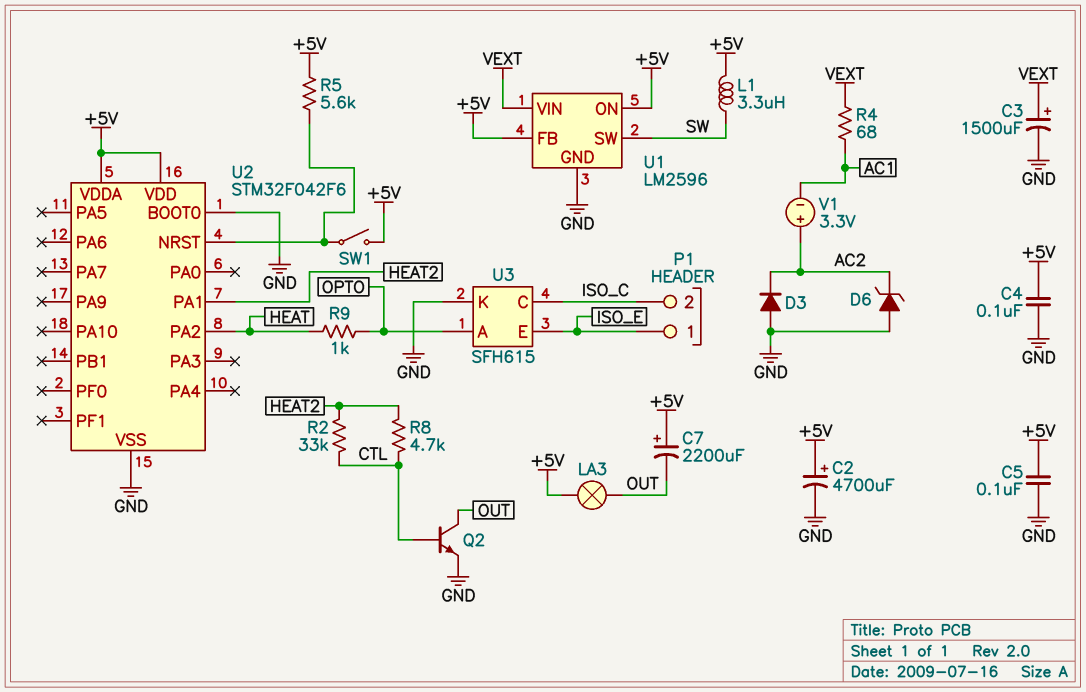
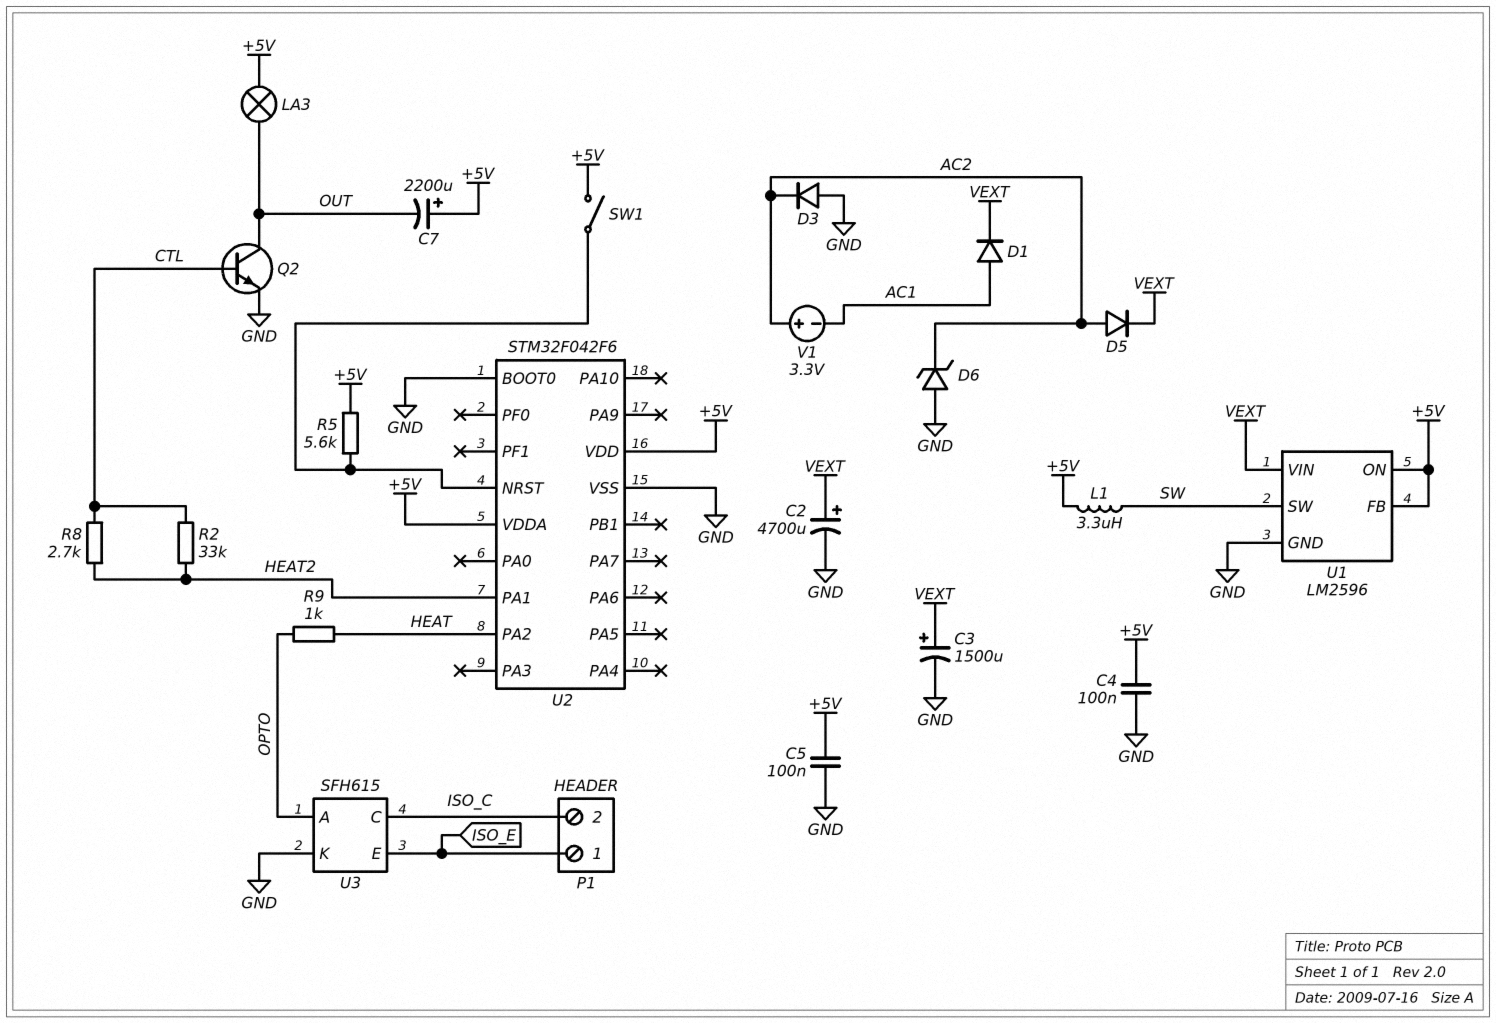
C2: 4700uF (plus +5V, minus GND) -> 4700uF (plus VEXT, minus GND)
D1: none -> diode (A AC1, K VEXT)
D5: none -> diode (A AC2, K VEXT)
R4: 68 (AC1, VEXT) -> none
R8: 4.7k (CTL, HEAT2) -> 2.7k (CTL, HEAT2)

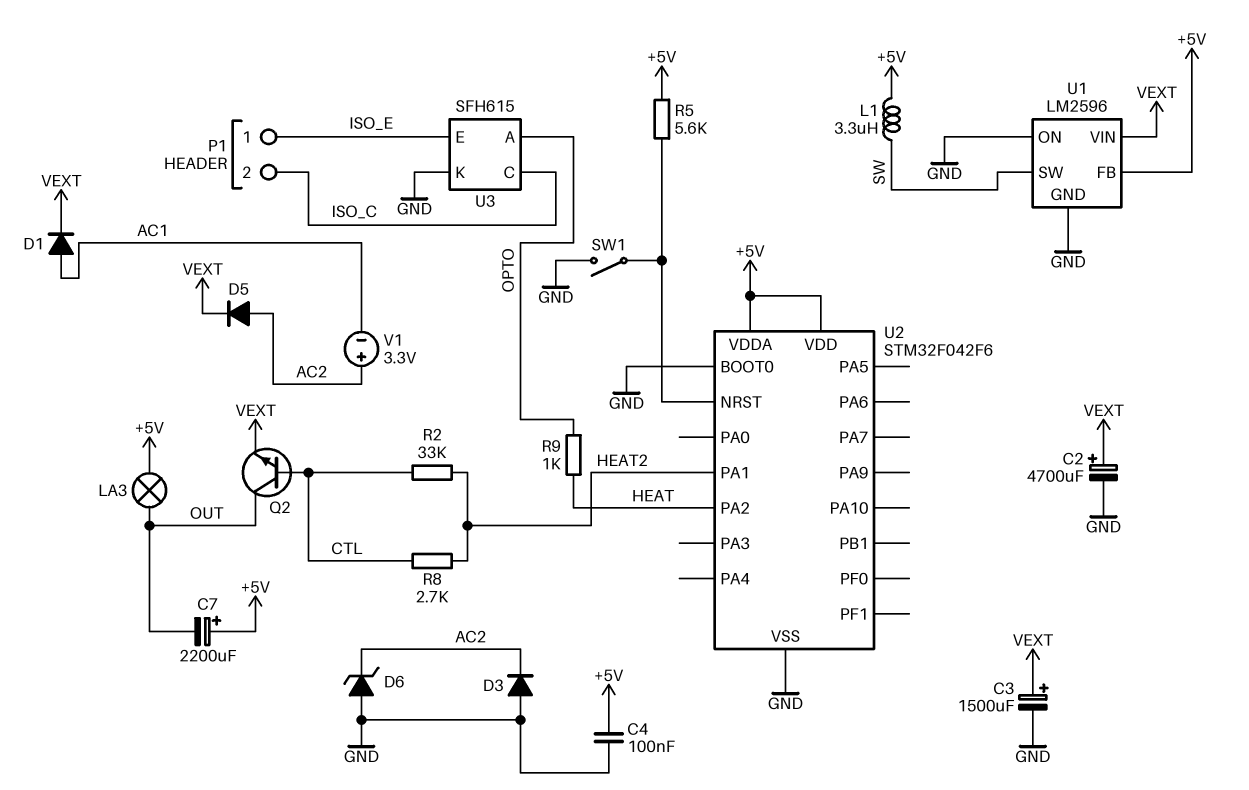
C5: 100nF (+5V, GND) -> none
Q2: NPN (B CTL, C OUT, E GND) -> NPN (B CTL, C OUT, E VEXT)
SW1: switch (+5V, U2/NRST) -> switch (GND, U2/NRST)
U1 pin ON: +5V -> GND

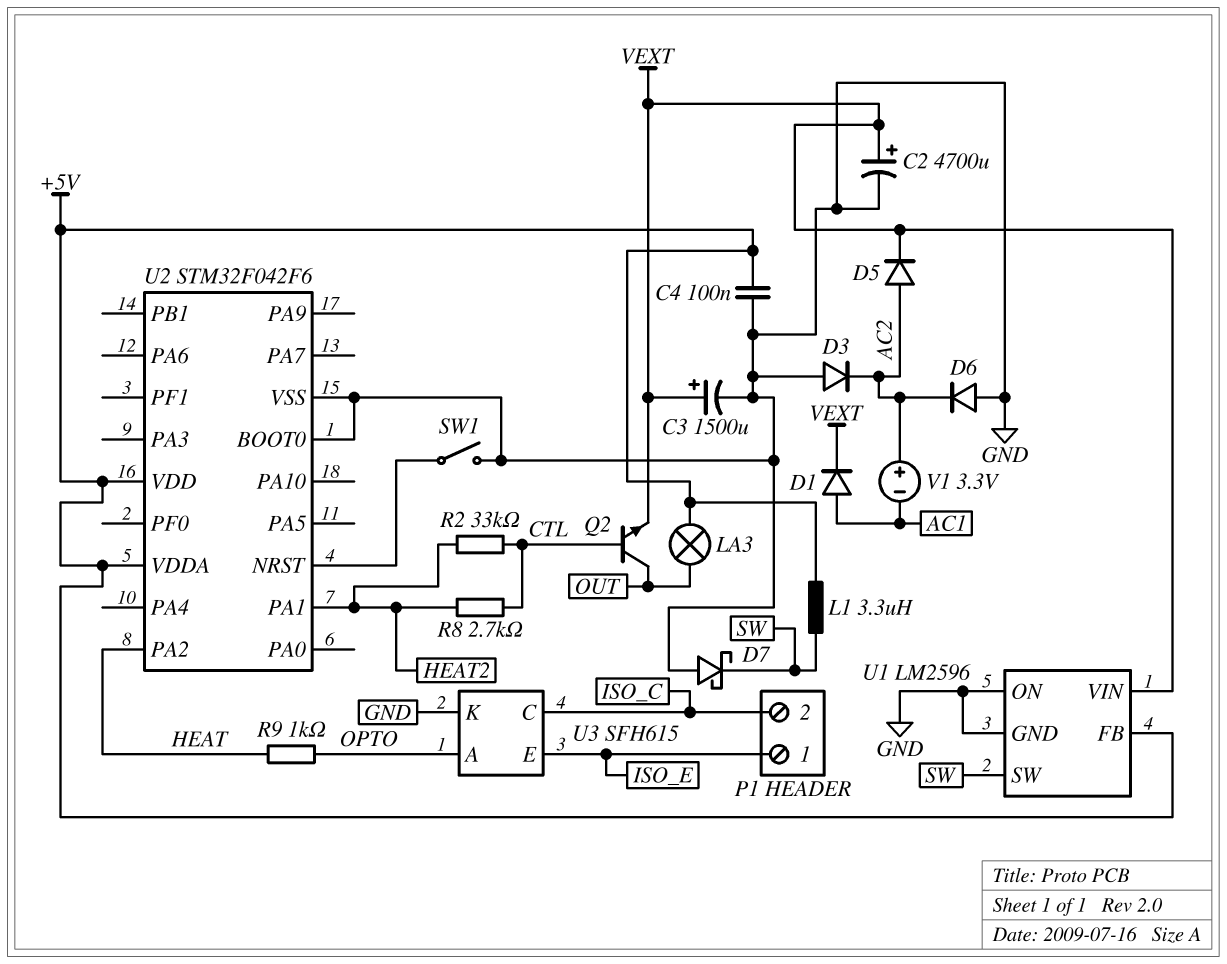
C7: 2200uF (plus +5V, minus OUT) -> none
D6: zener (A GND, K AC2) -> diode (A GND, K AC2)
D7: none -> schottky (A GND, K SW)
R5: 5.6k (+5V, U2/NRST) -> none

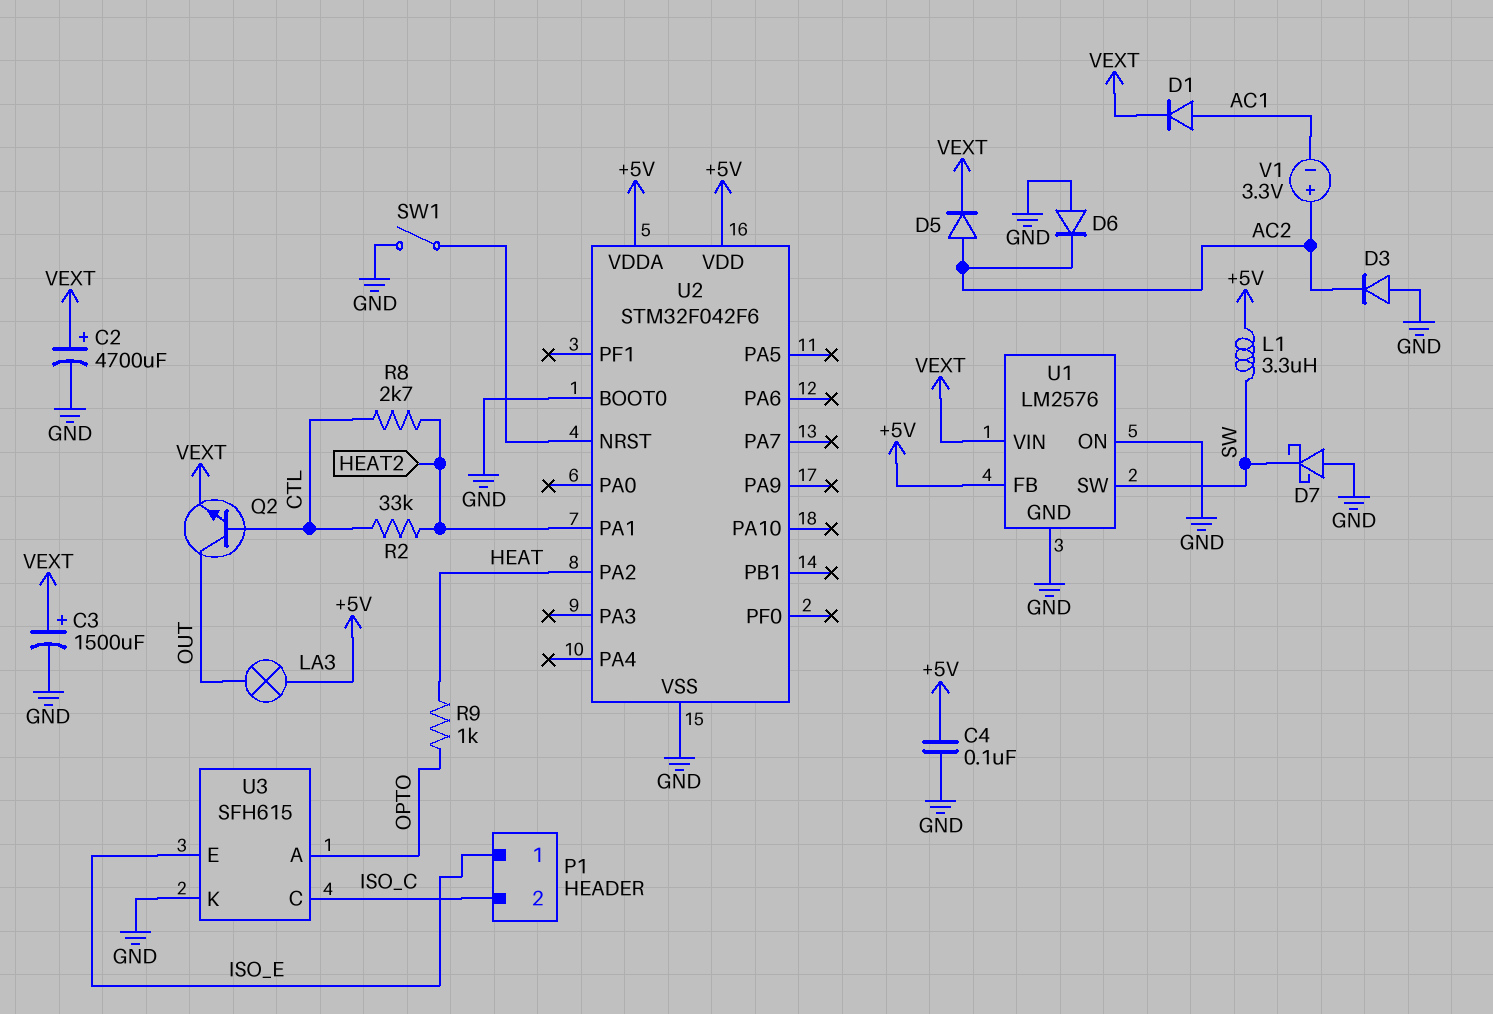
U1: LM2596 -> LM2576

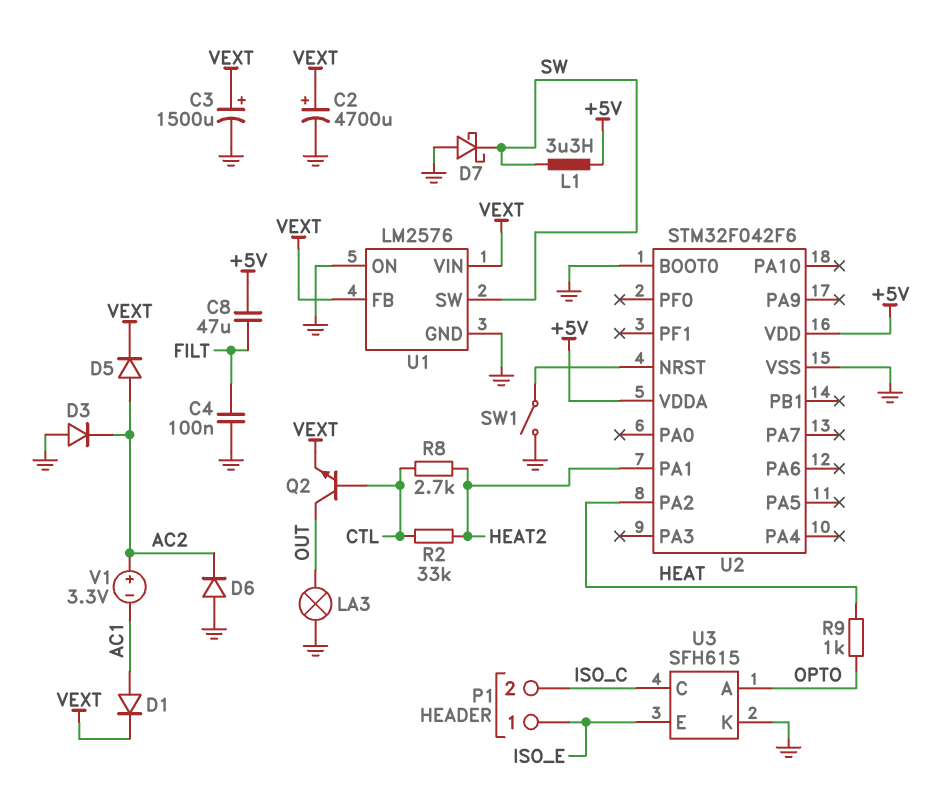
C4: 100nF (+5V, GND) -> 100nF (FILT, GND)
C8: none -> 47uF (+5V, FILT)
LA3: lamp (+5V, OUT) -> lamp (GND, OUT)
U1 pin FB: +5V -> VEXT

